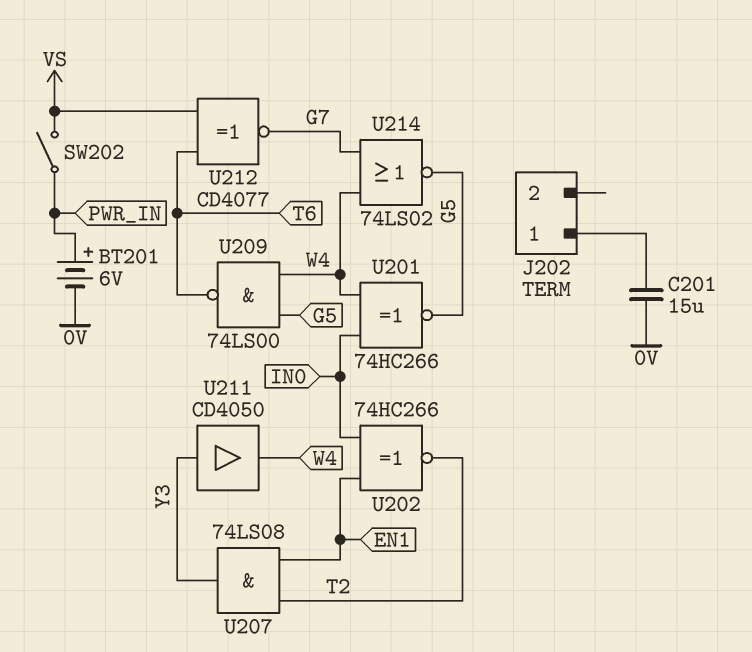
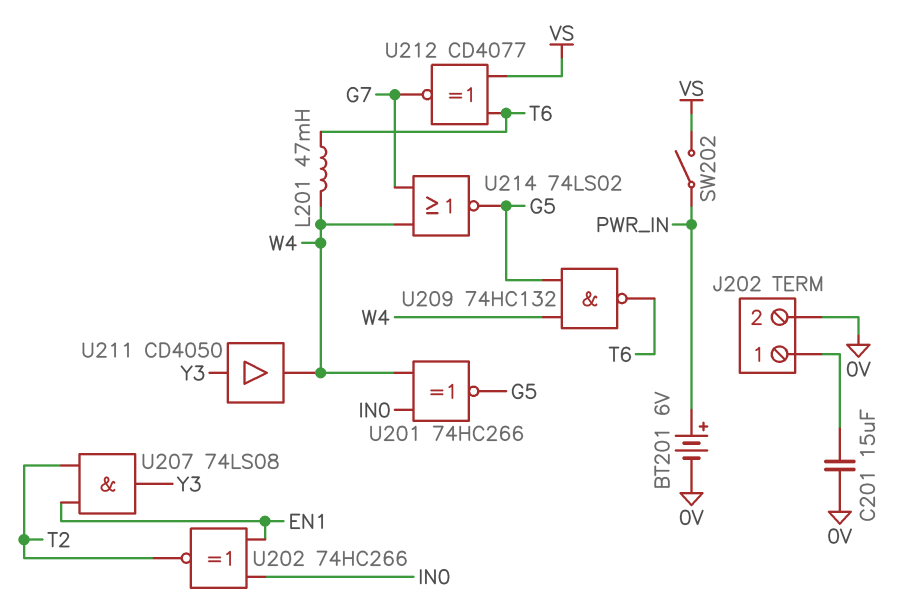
J202 pin 2: none -> 0V
L201: none -> 47mH (T6, W4)
U209: NAND 74LS00 (in G5, in W4, out T6) -> NAND 74HC132 (in G5, in W4, out T6)

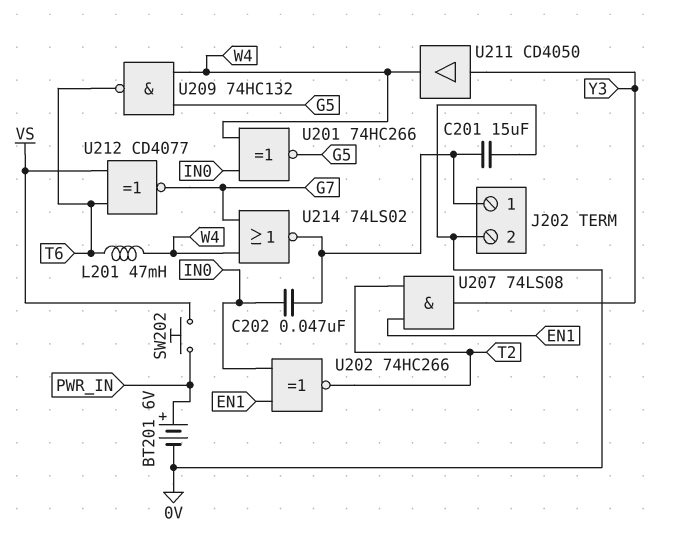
C202: none -> 47nF (IN0, J202/1)
SW202: switch (PWR_IN, VS) -> button (PWR_IN, VS)
U214: NOR 74LS02 (in G7, in W4, out G5) -> NOR 74LS02 (in G7, in W4, out J202/1)

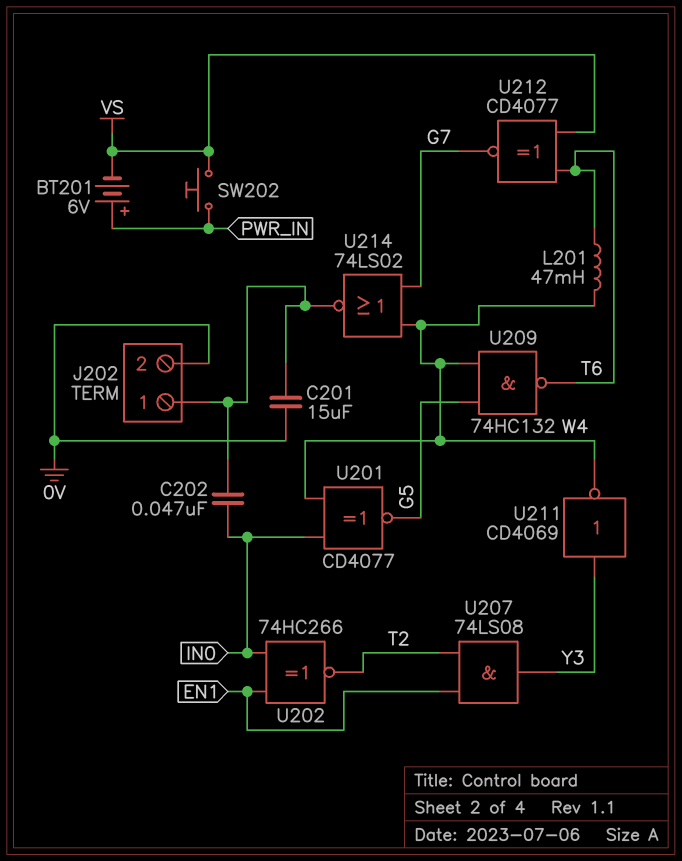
BT201: 6V (plus PWR_IN, minus 0V) -> 6V (plus PWR_IN, minus VS)
U201: XNOR 74HC266 (in IN0, in W4, out G5) -> XNOR CD4077 (in IN0, in W4, out G5)
U211: buffer CD4050 (in Y3, out W4) -> NOT CD4069 (in Y3, out W4)

